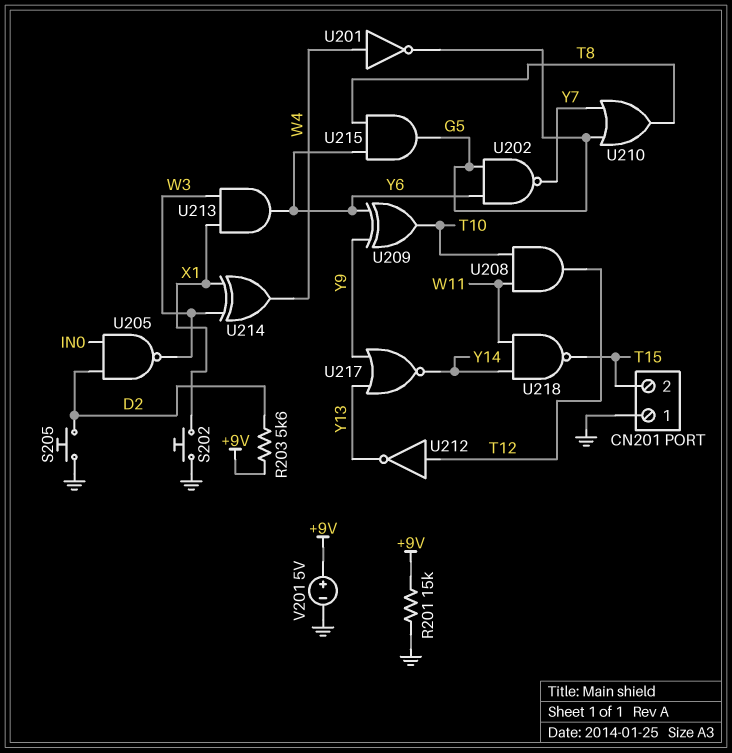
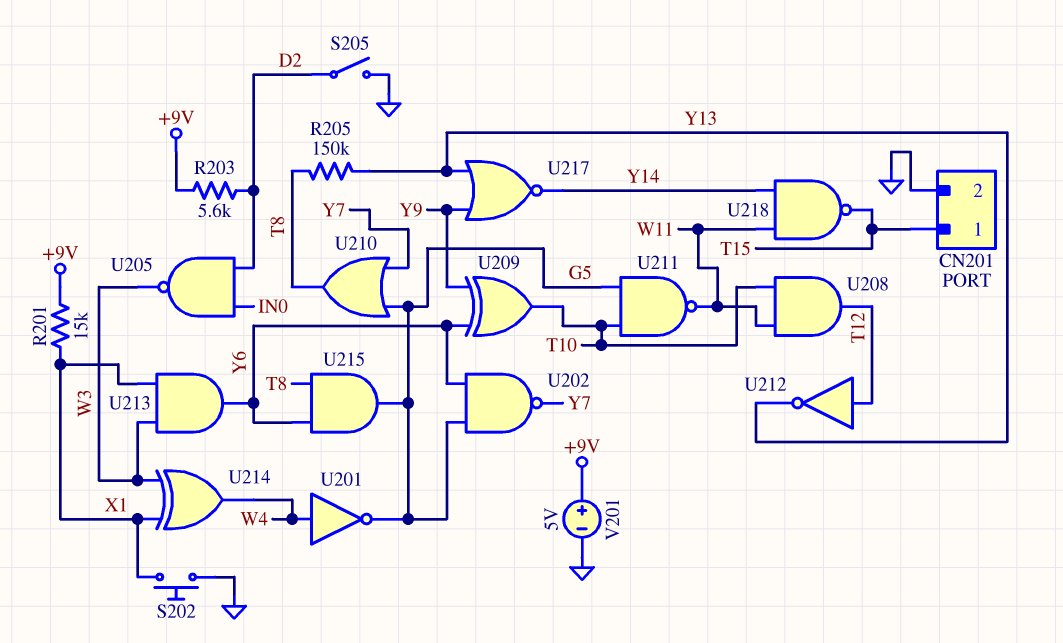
CN201 pin 1: GND -> T15
CN201 pin 2: T15 -> GND
R201: 15k (+9V, GND) -> 15k (+9V, X1)
R205: none -> 150k (T8, Y13)
S205: button (D2, GND) -> switch (D2, GND)
U211: none -> NAND (in G5, in T10, out W11)

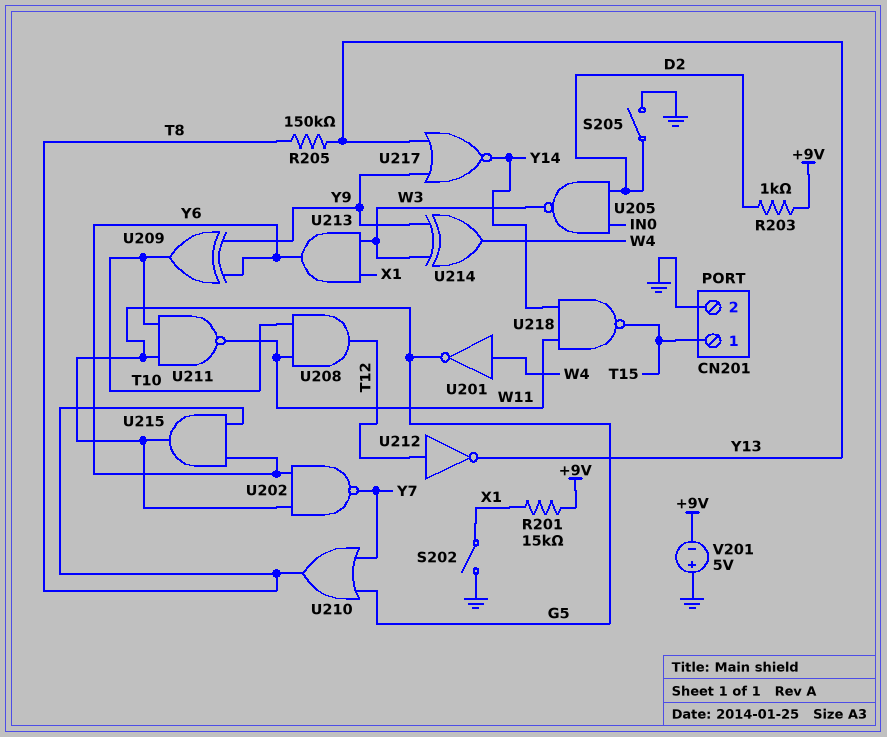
R203: 5.6k (+9V, D2) -> 1k (+9V, D2)
S202: button (GND, X1) -> switch (GND, X1)
U214: XOR (in W3, in X1, out W4) -> XOR (in W3, in Y9, out W4)
V201: 5V (plus +9V, minus GND) -> 5V (plus GND, minus +9V)

